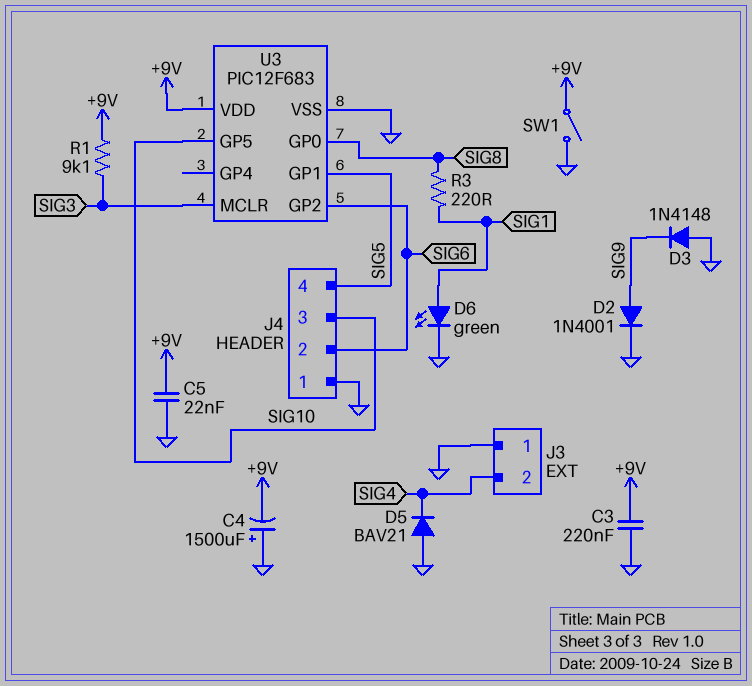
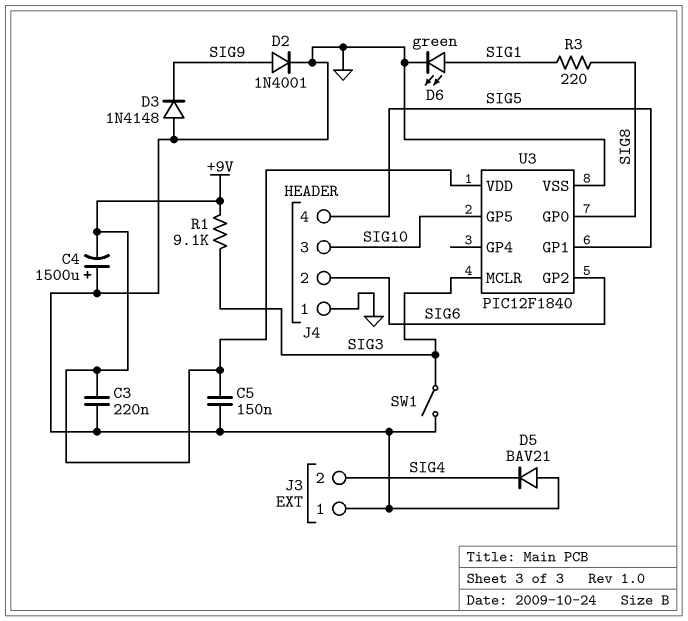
C5: 22nF (+9V, GND) -> 150nF (+9V, GND)
SW1: switch (+9V, GND) -> switch (GND, SIG3)
U3: PIC12F683 -> PIC12F1840

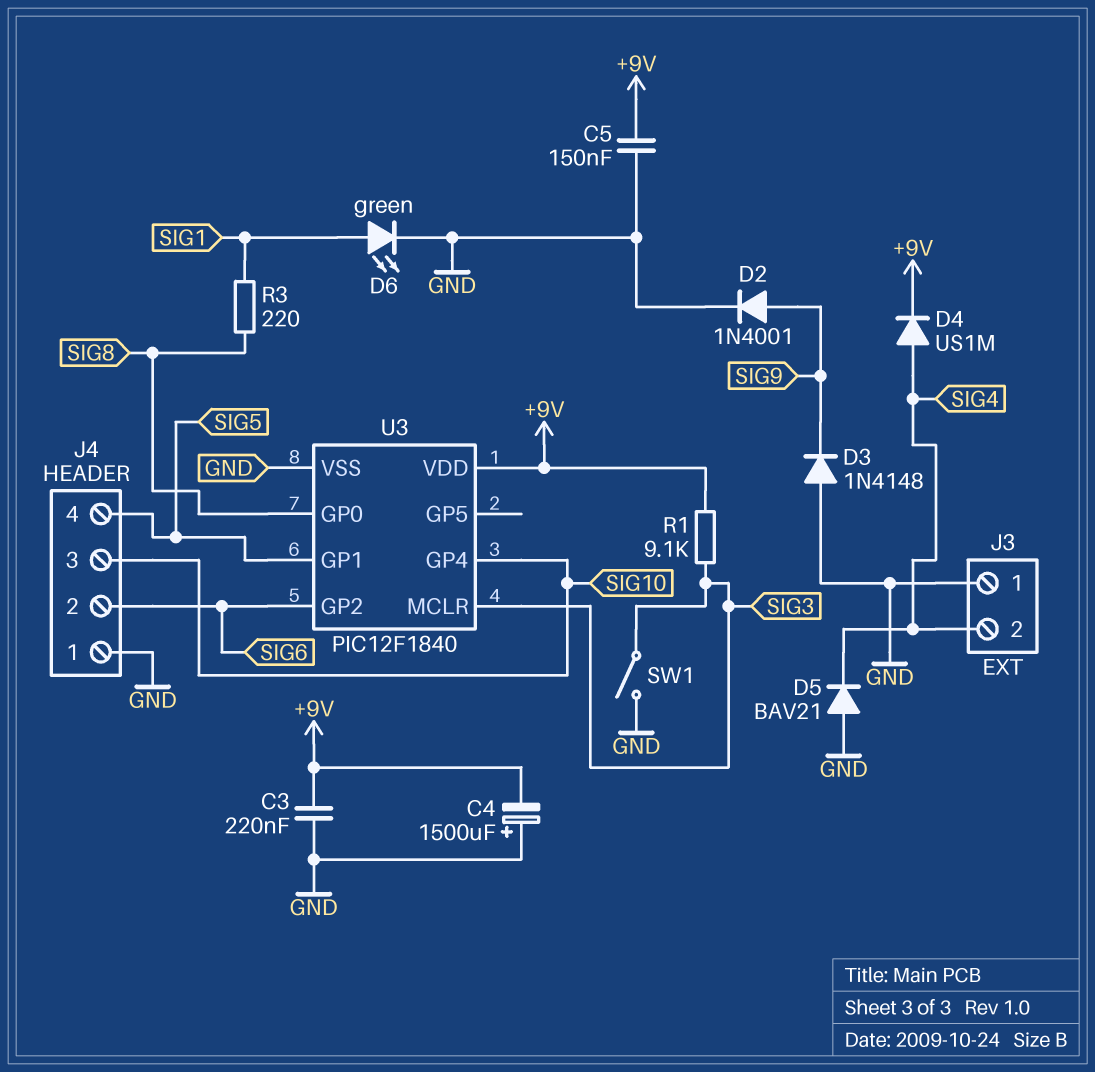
D4: none -> diode US1M (A SIG4, K +9V)
U3 pin GP4: none -> SIG10
U3 pin GP5: SIG10 -> none

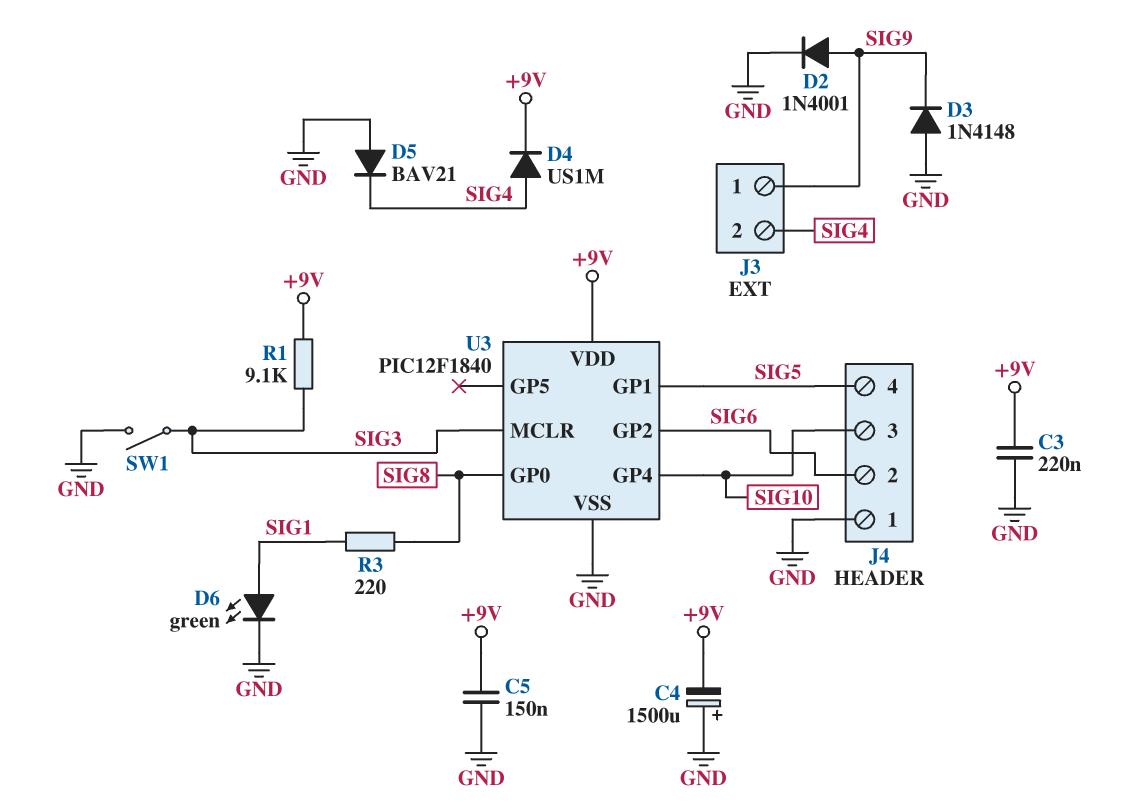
J3 pin 1: GND -> SIG9

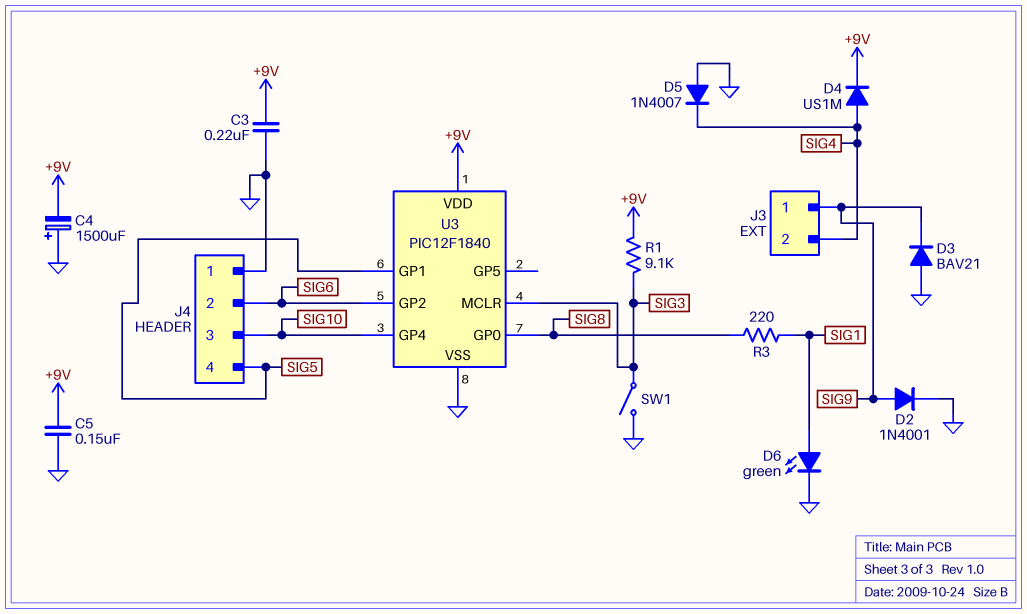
D3: diode 1N4148 (A GND, K SIG9) -> diode BAV21 (A GND, K SIG9)
D5: diode BAV21 (A GND, K SIG4) -> diode 1N4007 (A GND, K SIG4)

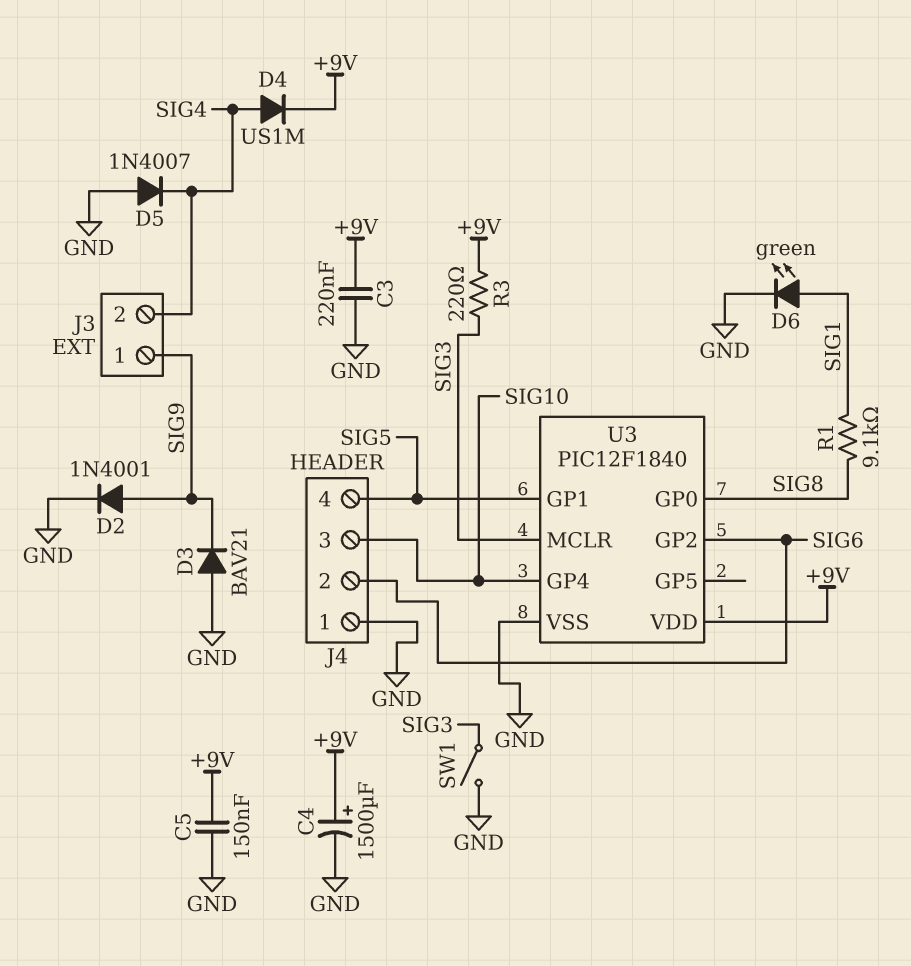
C4: 1500uF (plus GND, minus +9V) -> 1500uF (plus +9V, minus GND)
R1: 9.1k (+9V, SIG3) -> 9.1k (SIG1, SIG8)
R3: 220 (SIG1, SIG8) -> 220 (+9V, SIG3)

